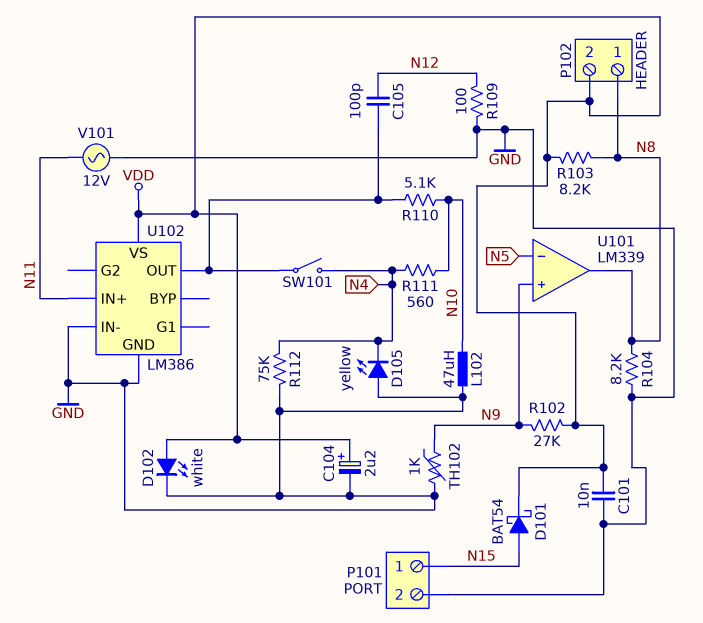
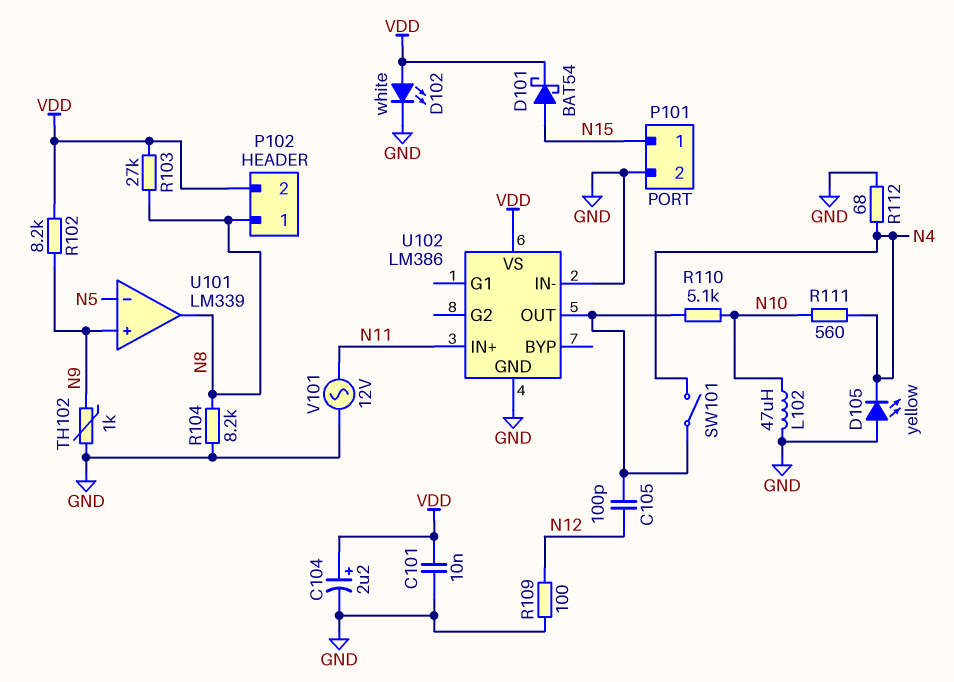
R102: 27k (N9, VDD) -> 8.2k (N9, VDD)
R103: 8.2k (N8, VDD) -> 27k (N8, VDD)
R112: 75k (GND, N4) -> 68 (GND, N4)

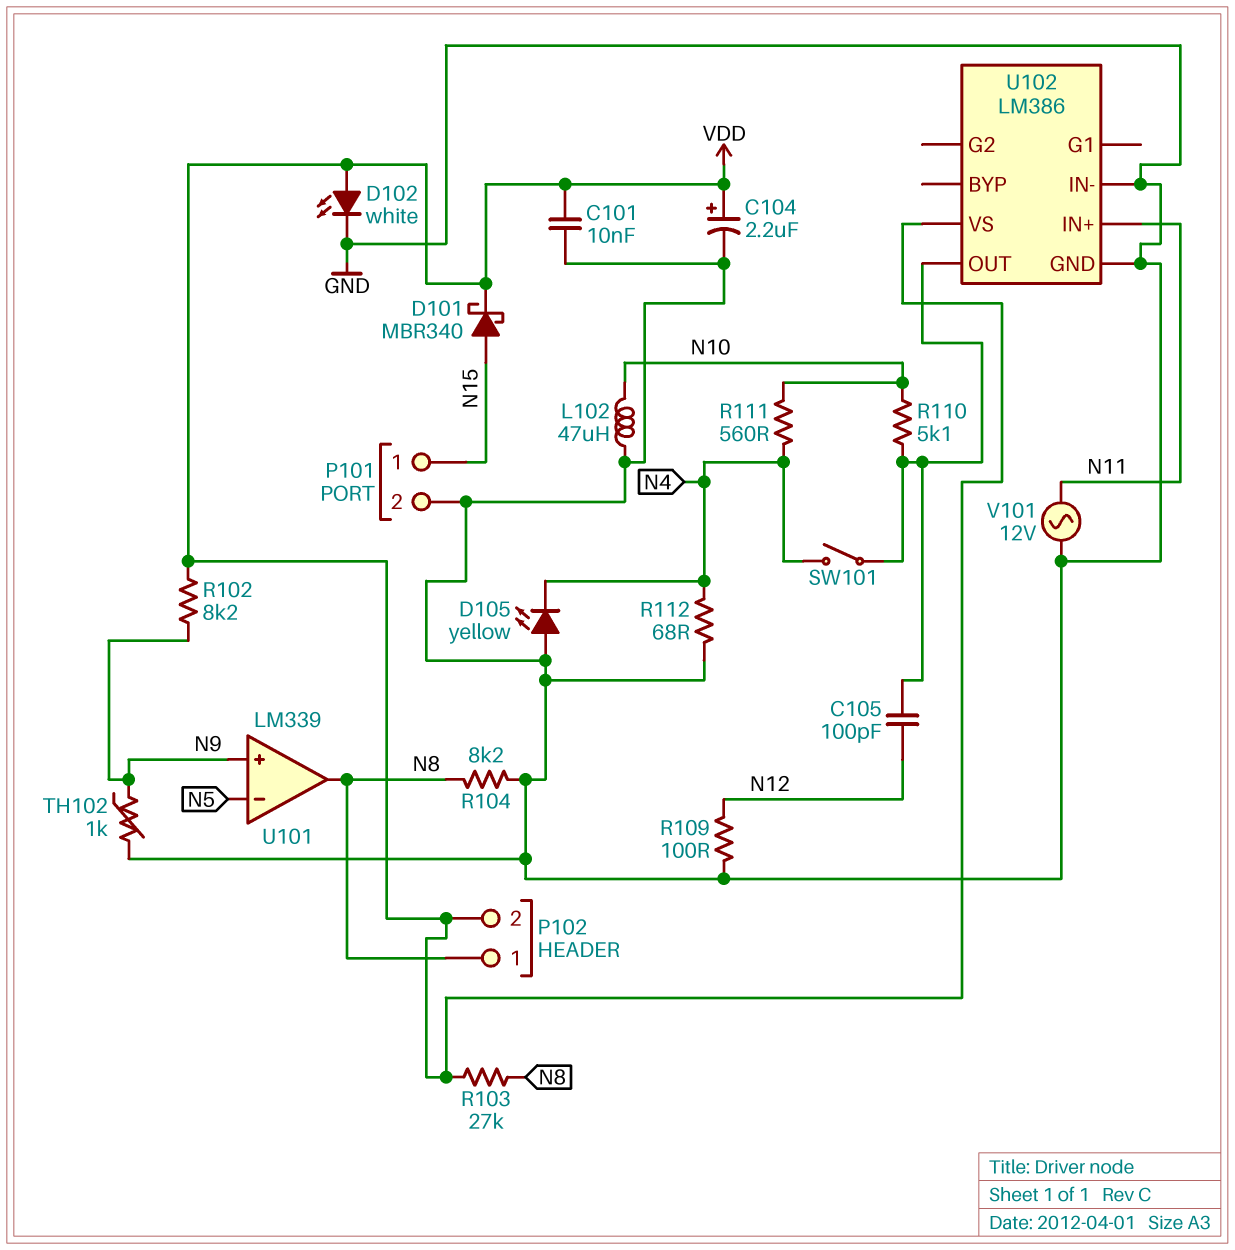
D101: schottky BAT54 (A N15, K VDD) -> schottky MBR340 (A N15, K VDD)

